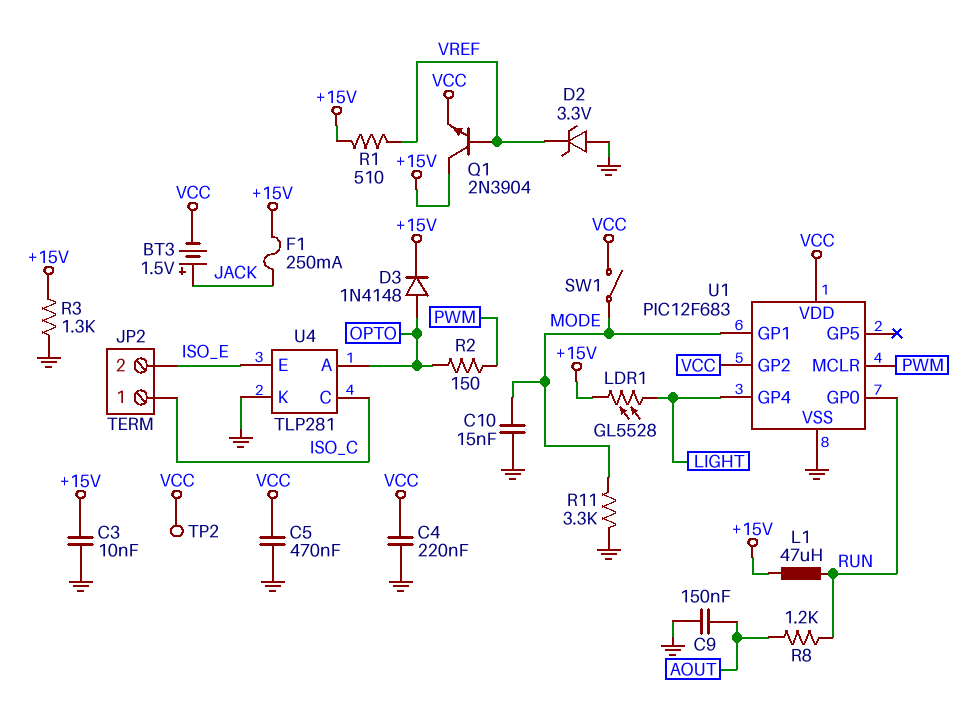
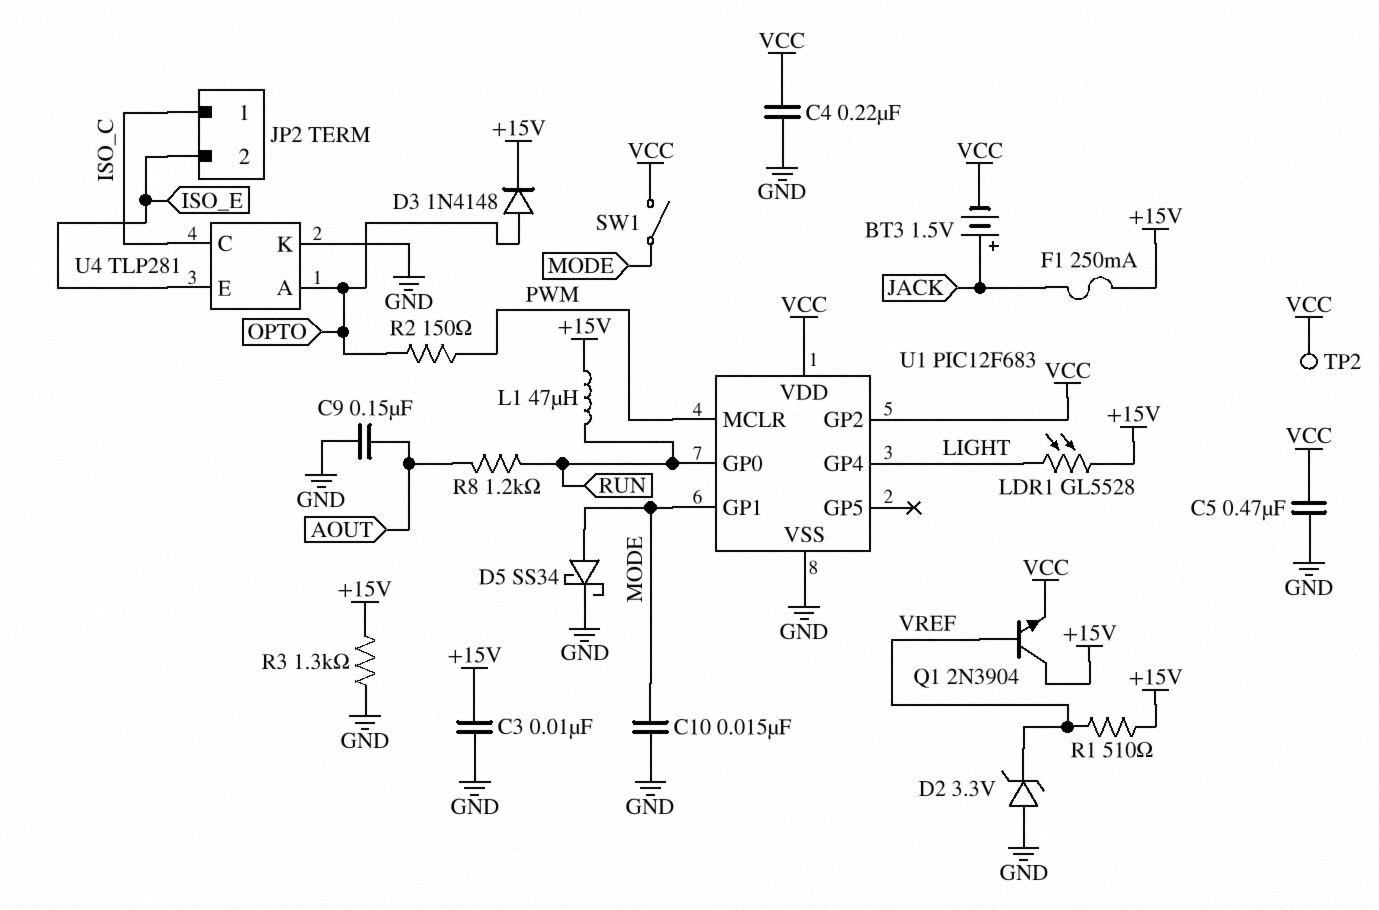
D5: none -> schottky SS34 (A MODE, K GND)
R11: 3.3k (GND, MODE) -> none

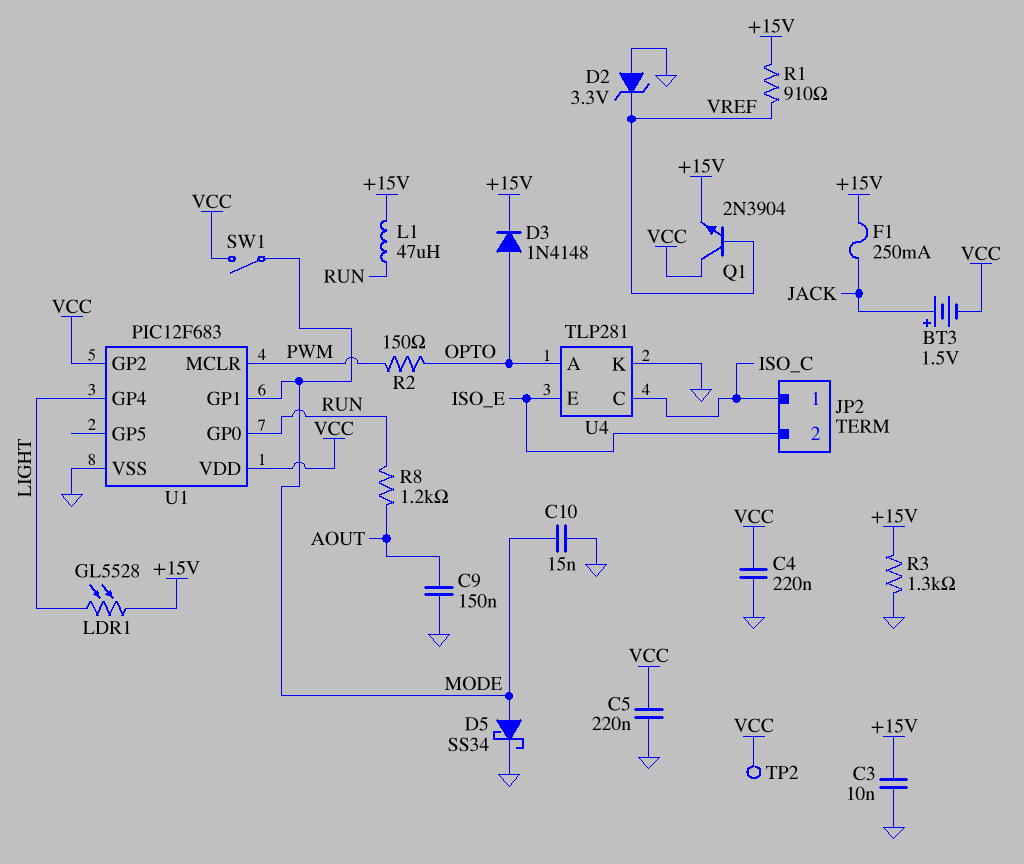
C5: 470nF (GND, VCC) -> 220nF (GND, VCC)
Q1: NPN 2N3904 (B VREF, C +15V, E VCC) -> NPN 2N3904 (B VREF, C VCC, E +15V)
R1: 510 (+15V, VREF) -> 910 (+15V, VREF)

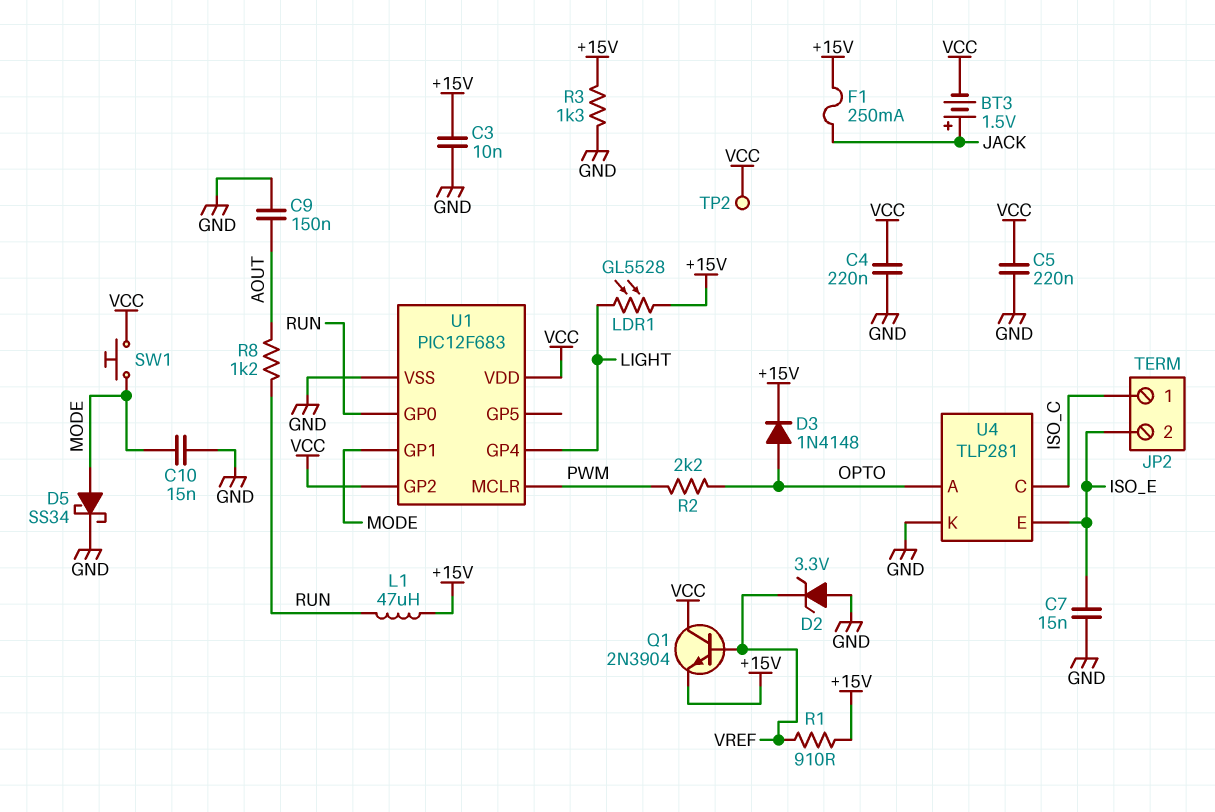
C7: none -> 15nF (GND, ISO_E)
R2: 150 (OPTO, PWM) -> 2.2k (OPTO, PWM)
SW1: switch (MODE, VCC) -> button (MODE, VCC)

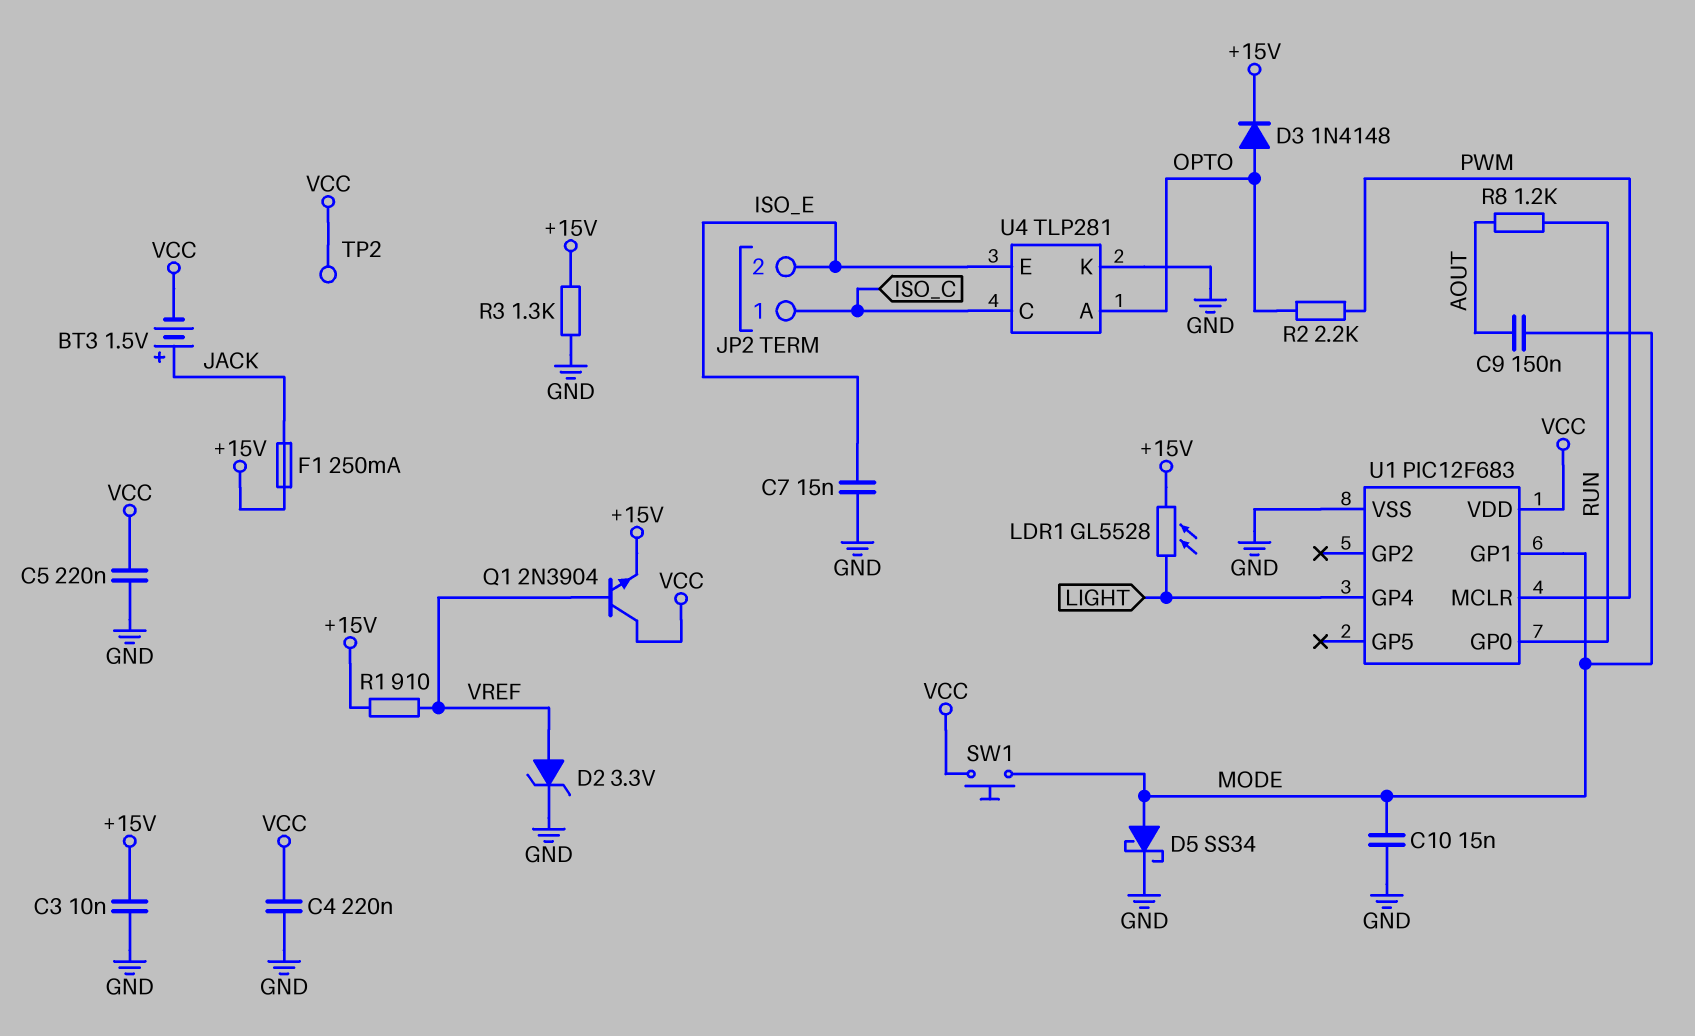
C9: 150nF (AOUT, GND) -> 150nF (AOUT, MODE)
D2: zener 3.3V (A GND, K VREF) -> zener 3.3V (A VREF, K GND)
L1: 47uH (+15V, RUN) -> none
U1 pin GP2: VCC -> none

